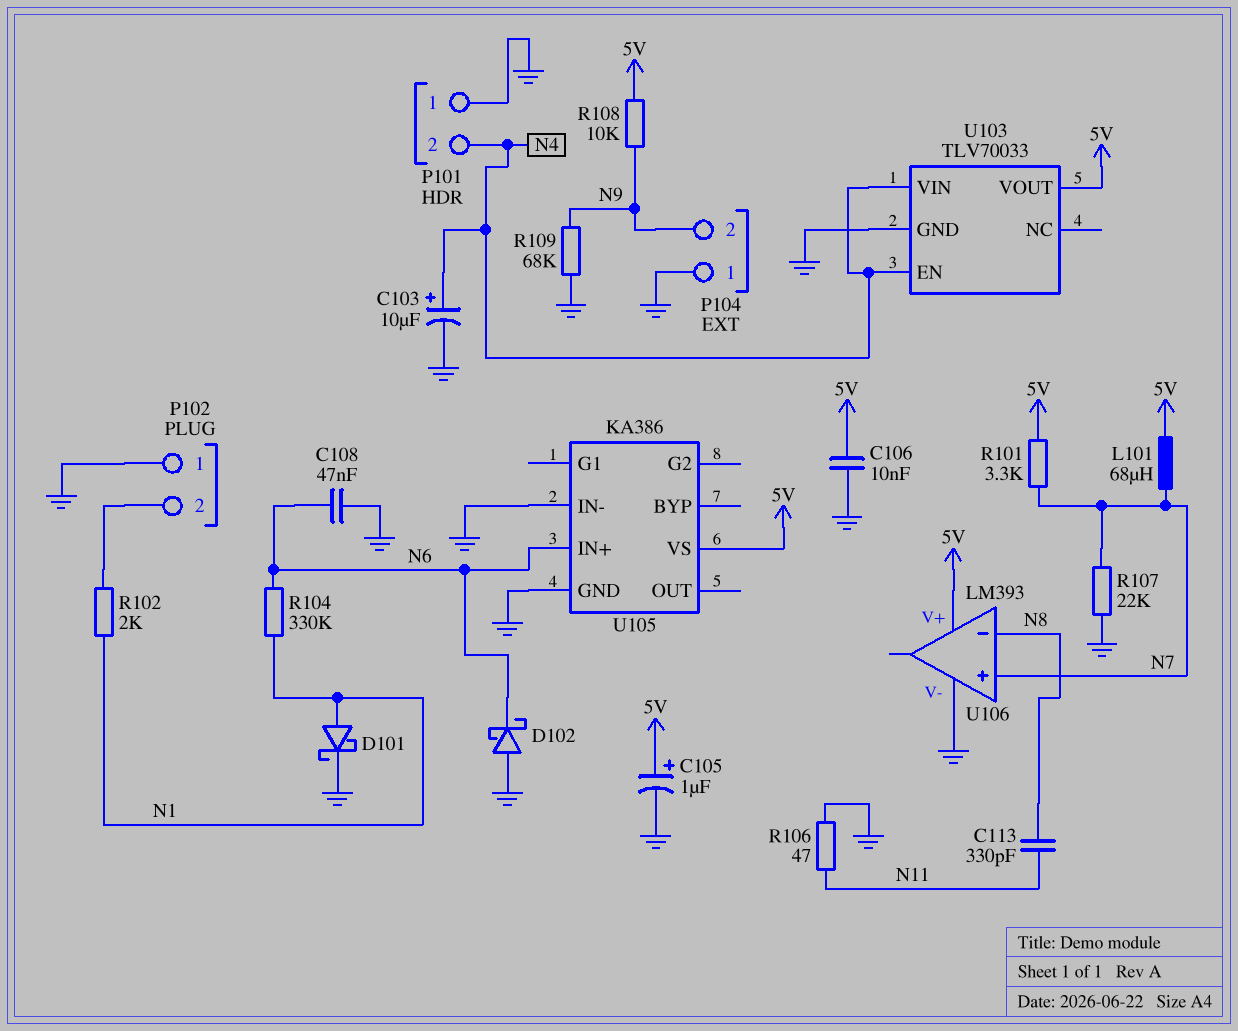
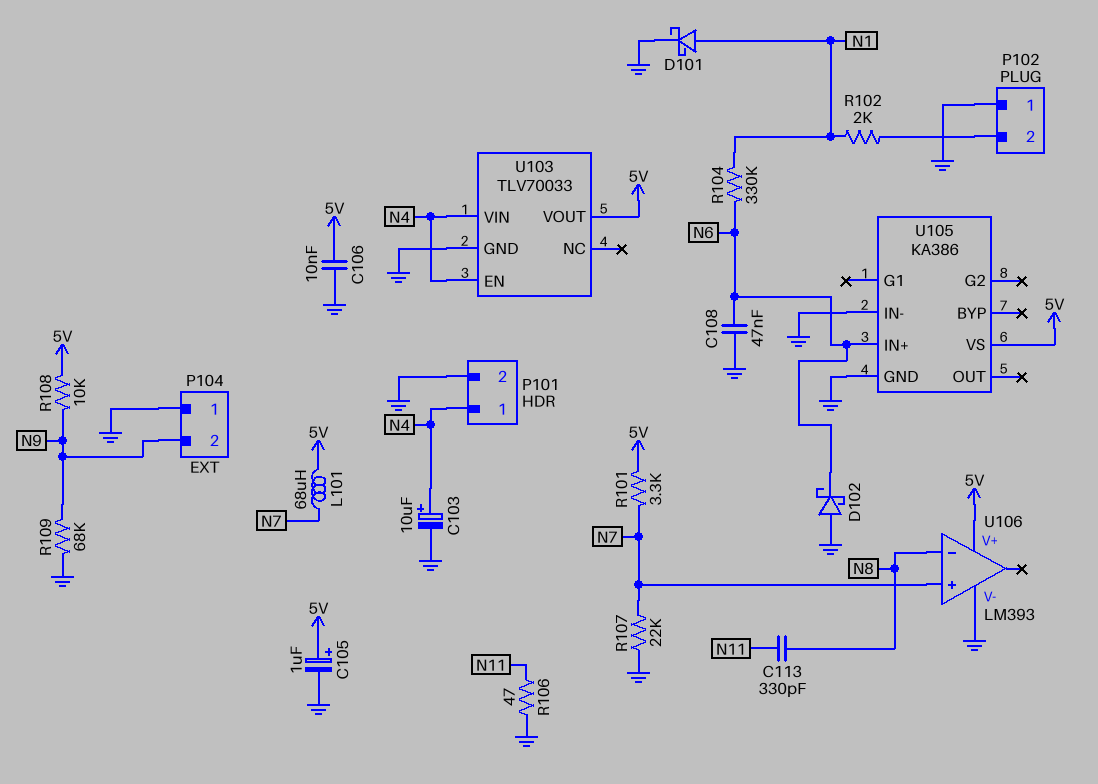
P101 pin 1: GND -> N4
P101 pin 2: N4 -> GND

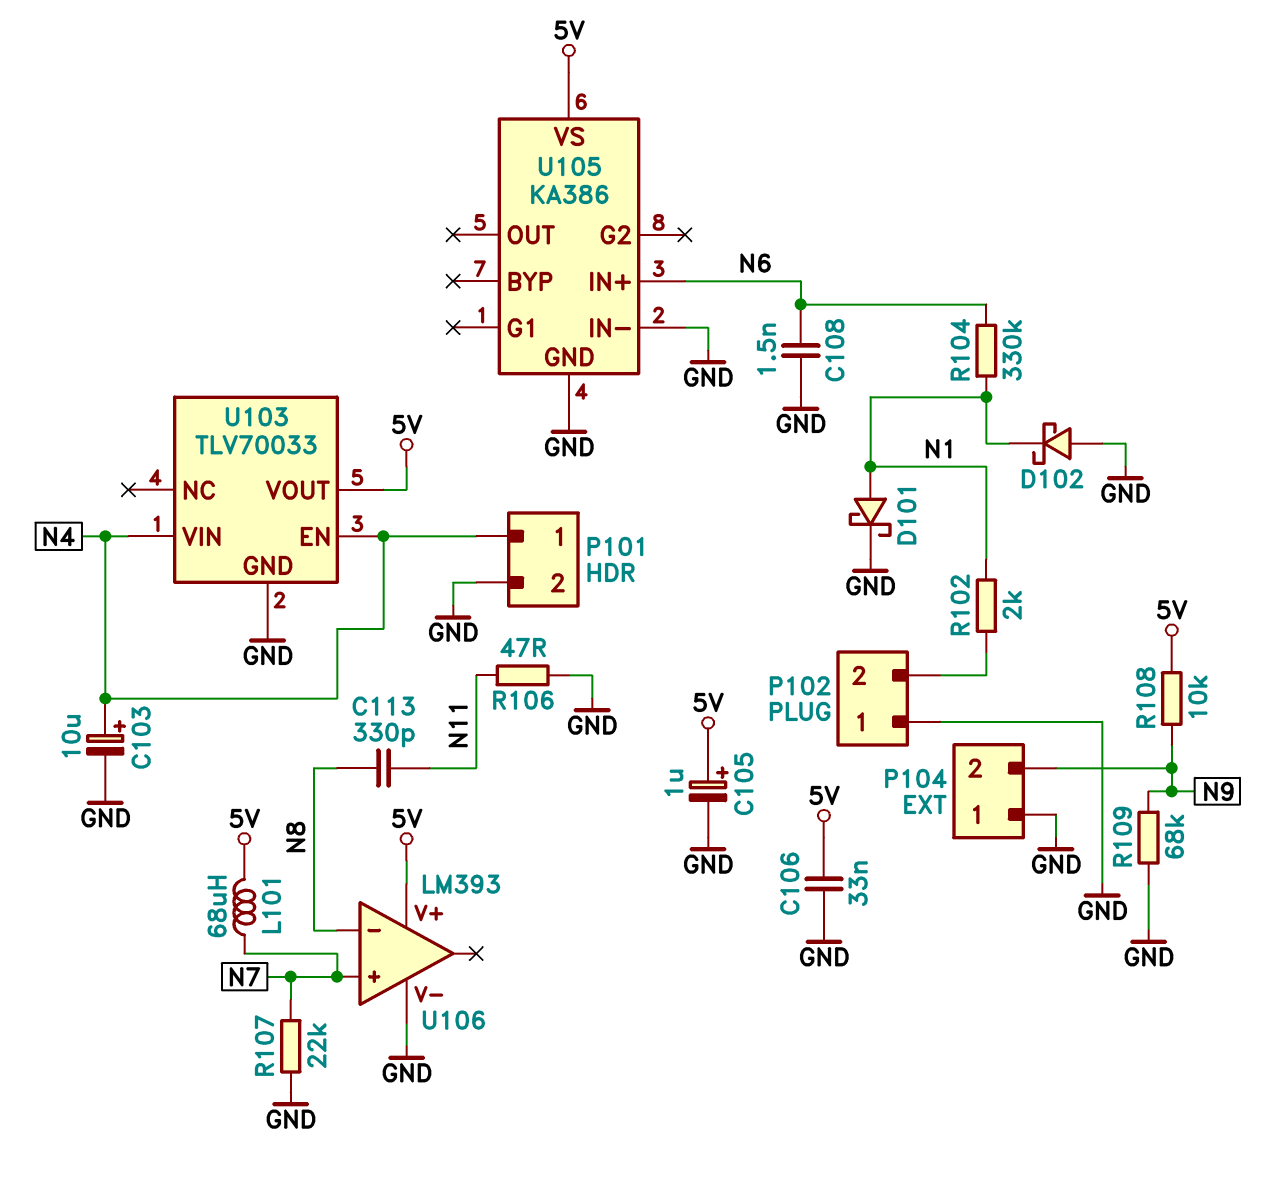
C106: 10nF (5V, GND) -> 33nF (5V, GND)
C108: 47nF (GND, N6) -> 1.5nF (GND, N6)
D102: schottky (A GND, K N6) -> schottky (A GND, K N1)
R101: 3.3k (5V, N7) -> none

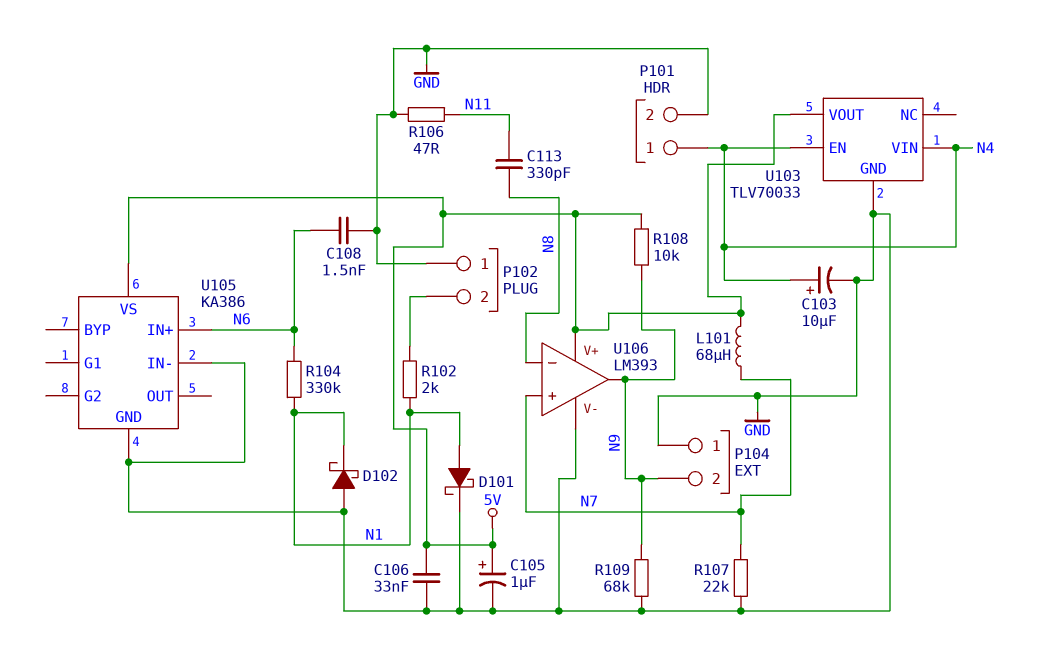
U106 pin out: none -> N9

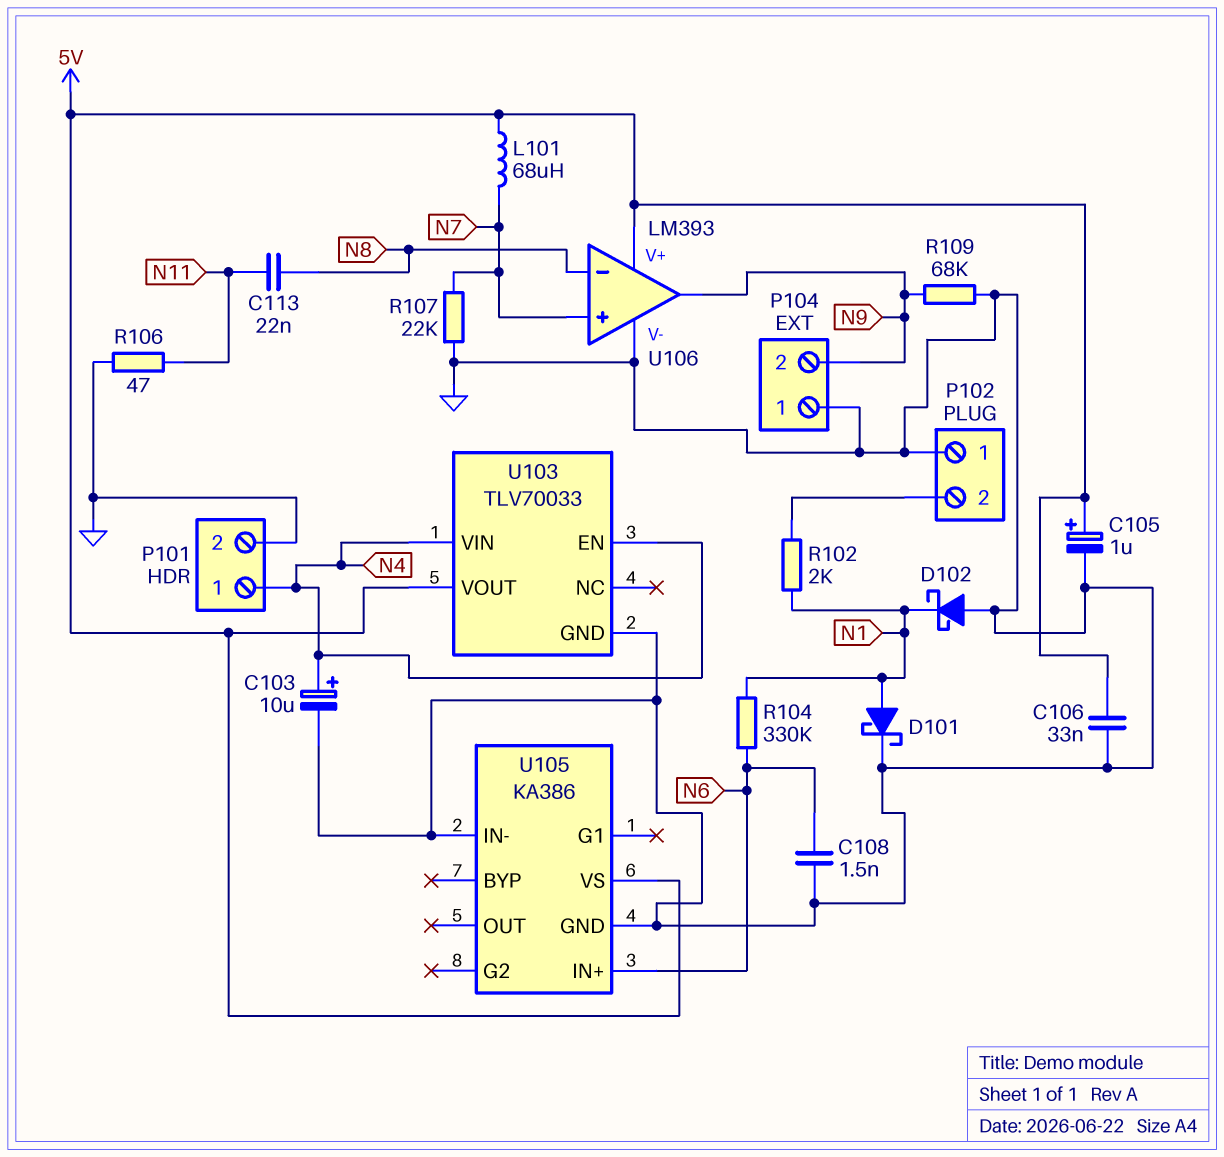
C113: 330pF (N8, N11) -> 22nF (N8, N11)
R108: 10k (5V, N9) -> none

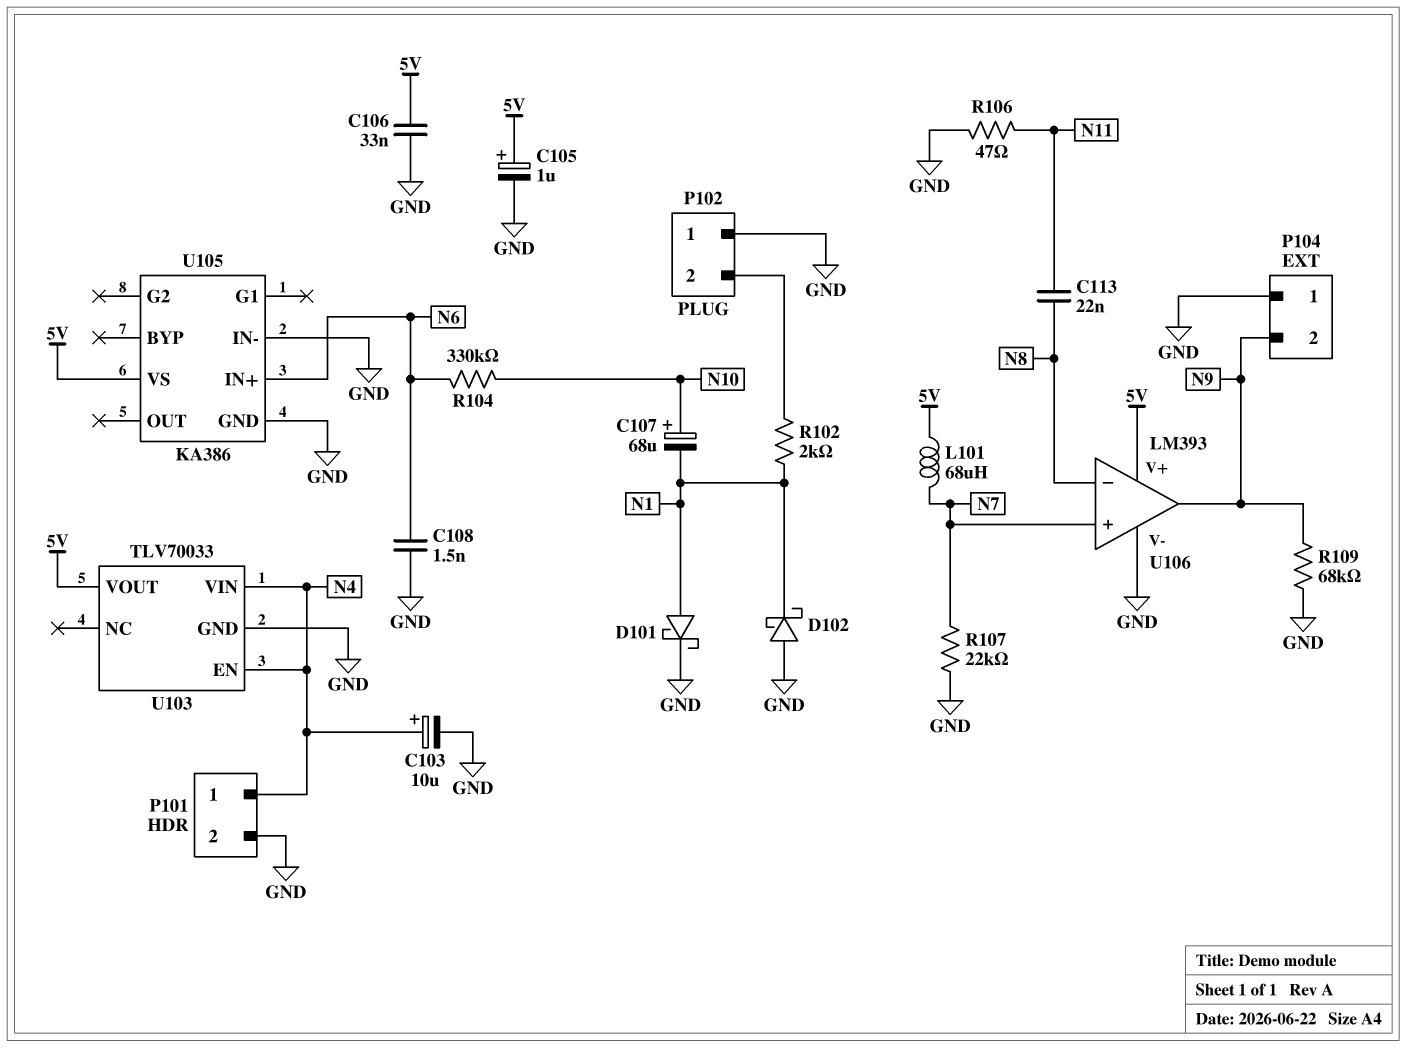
C107: none -> 68uF (plus N10, minus N1)
R104: 330k (N1, N6) -> 330k (N6, N10)

